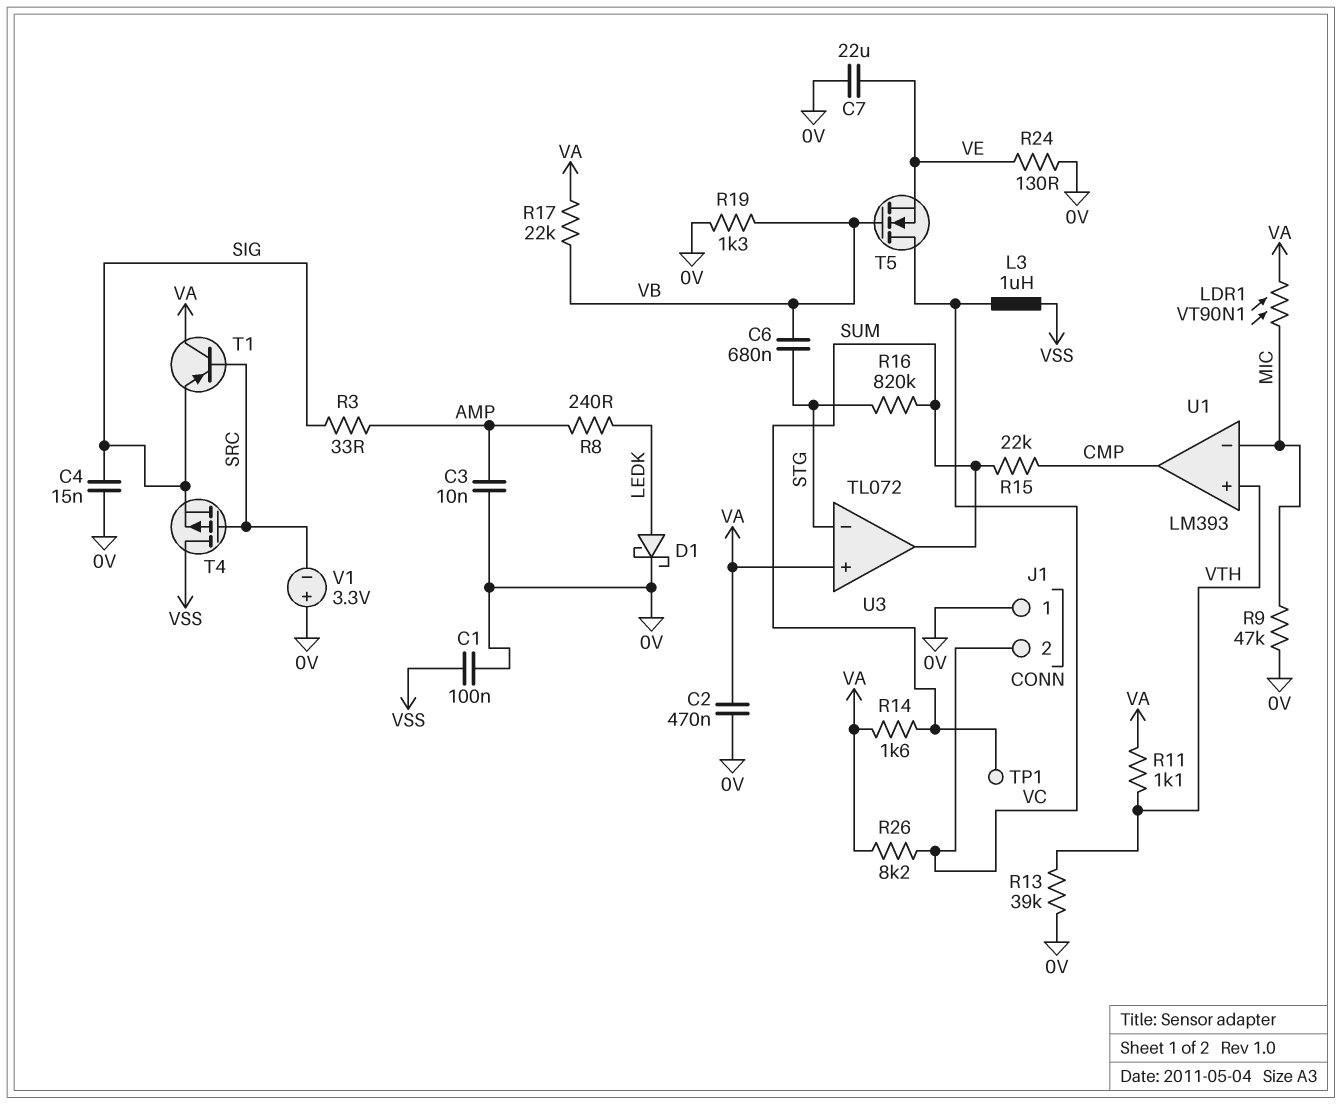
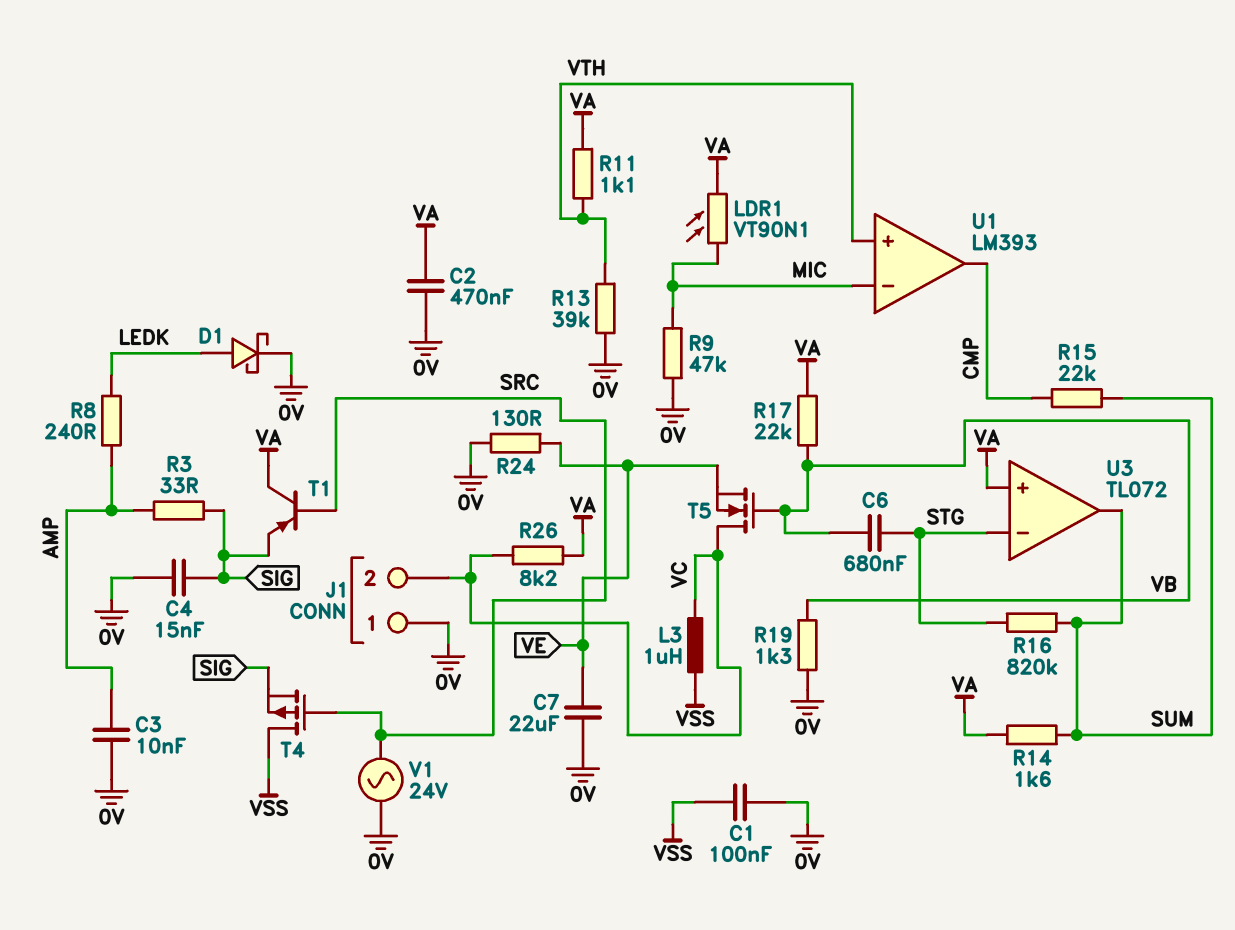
TP1: test point (SUM) -> none
V1: 3.3V (plus 0V, minus SRC) -> AC 24V (0V, SRC)

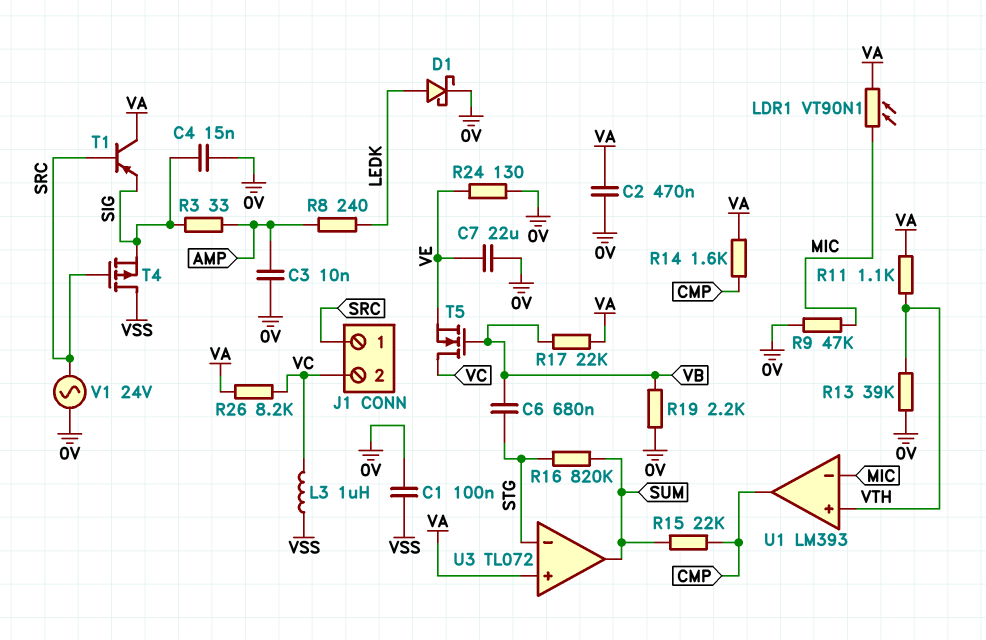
J1 pin 1: 0V -> SRC
R14: 1.6k (SUM, VA) -> 1.6k (CMP, VA)
R19: 1.3k (0V, VB) -> 2.2k (0V, VB)

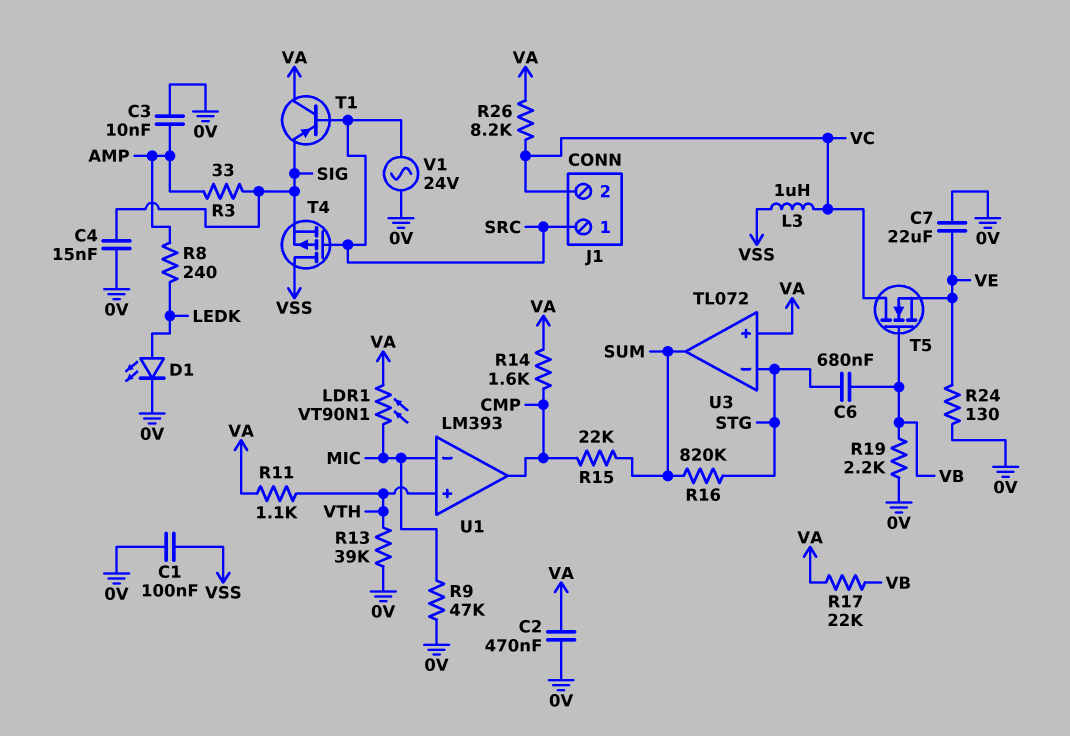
D1: schottky (A LEDK, K 0V) -> LED (A LEDK, K 0V)

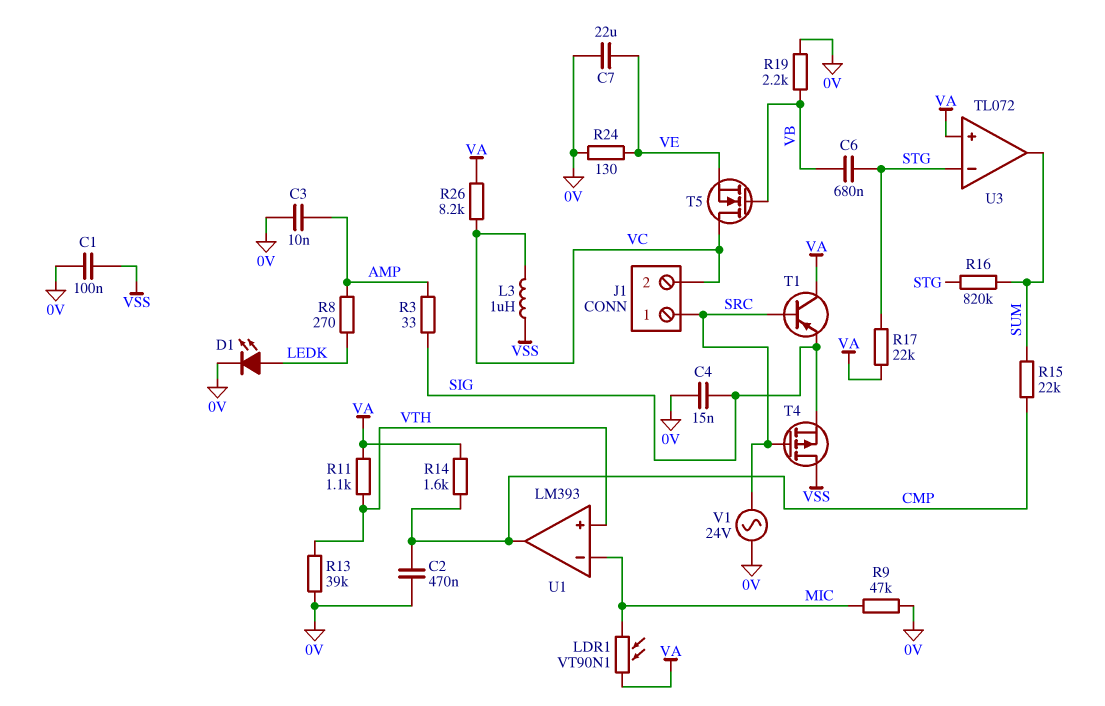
C2: 470nF (0V, VA) -> 470nF (0V, CMP)
R8: 240 (AMP, LEDK) -> 270 (AMP, LEDK)
R17: 22k (VA, VB) -> 22k (STG, VA)

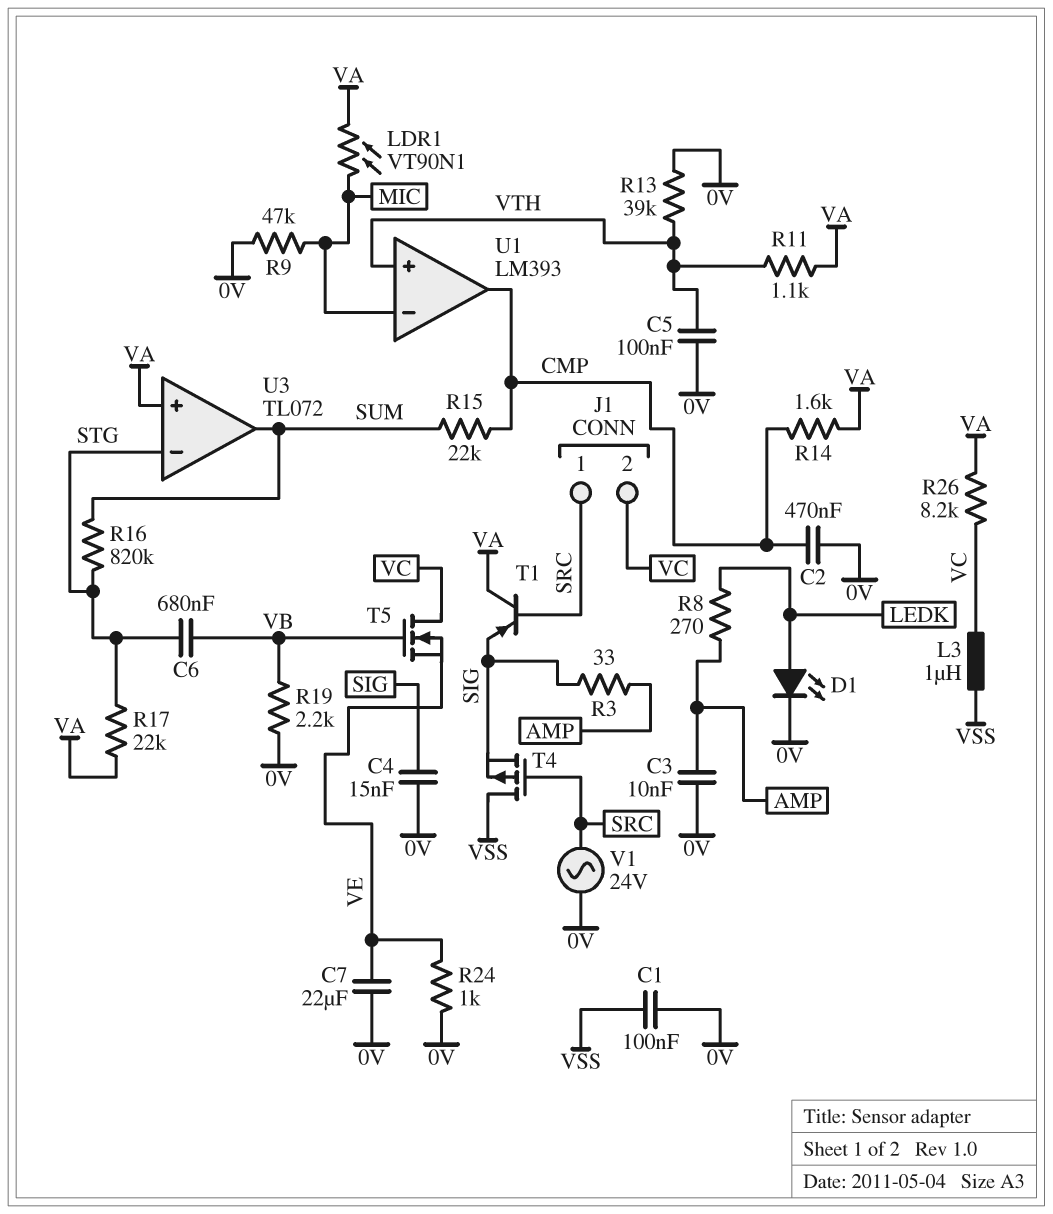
C5: none -> 100nF (0V, VTH)
R24: 130 (0V, VE) -> 1k (0V, VE)

